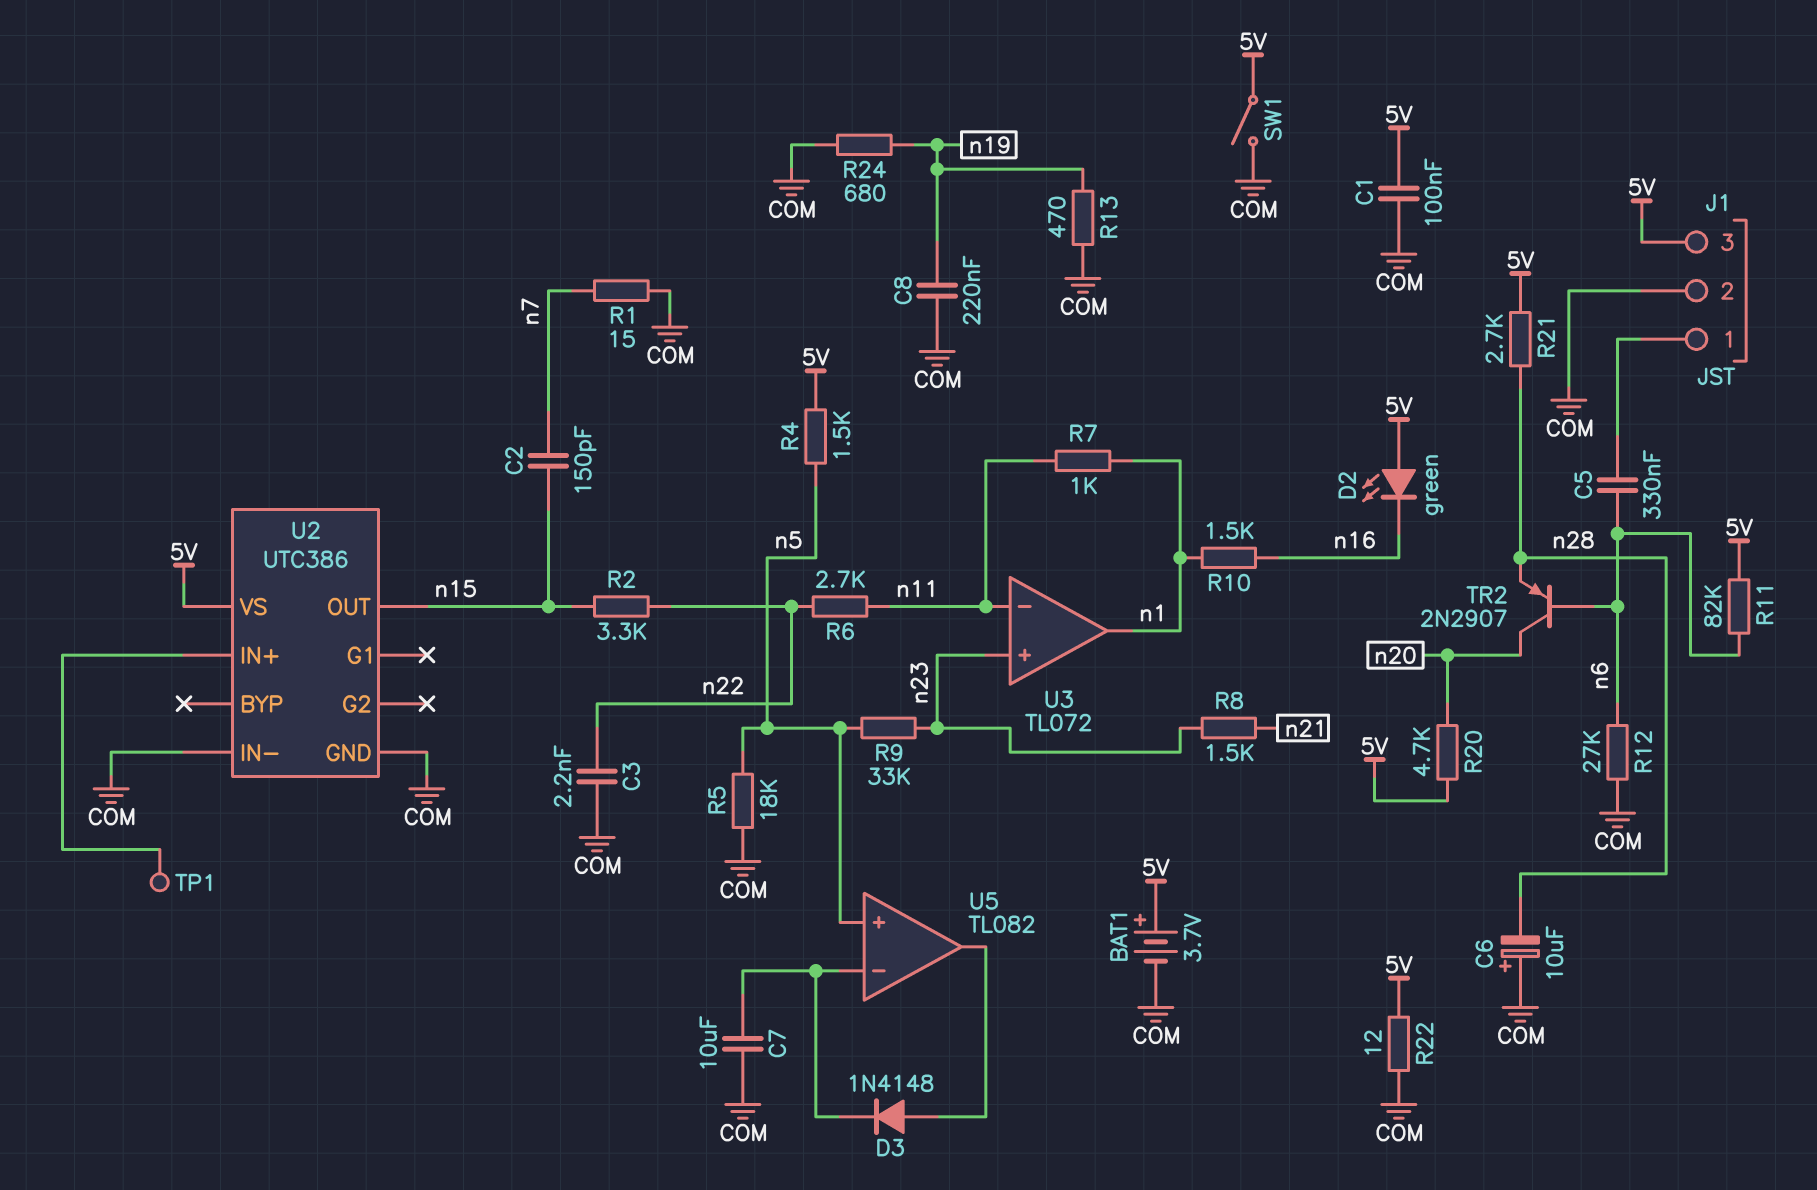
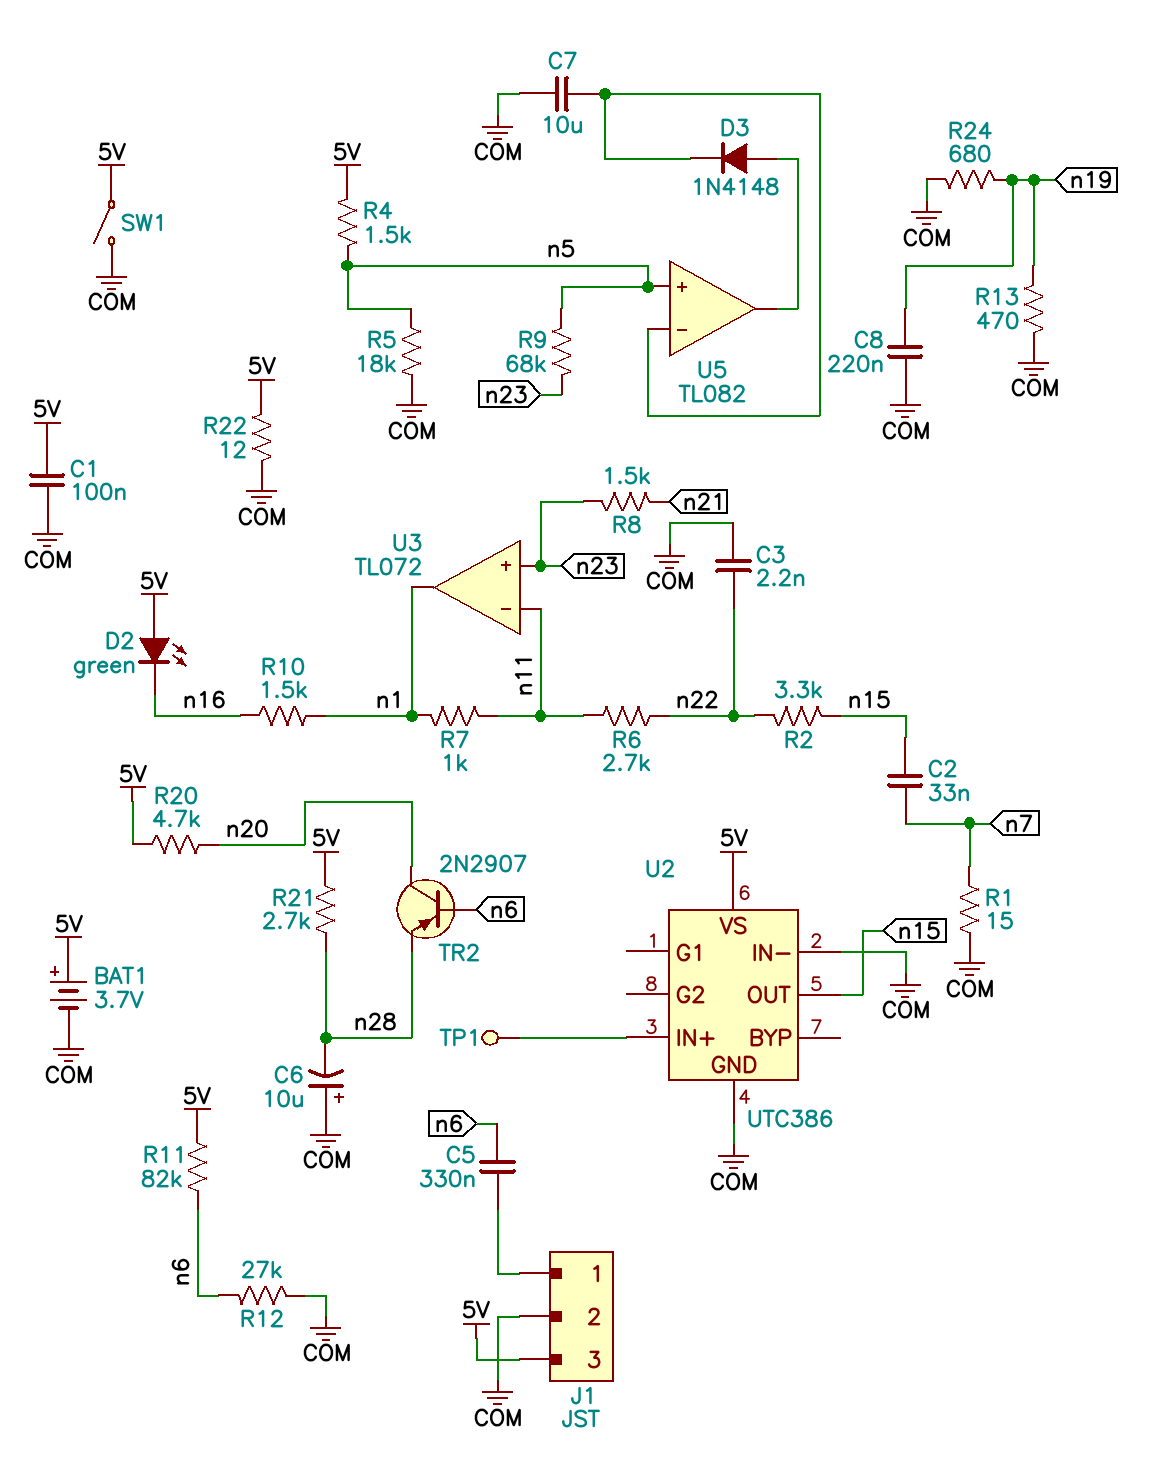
C2: 150pF (n7, n15) -> 33nF (n7, n15)
R9: 33k (n5, n23) -> 68k (n5, n23)

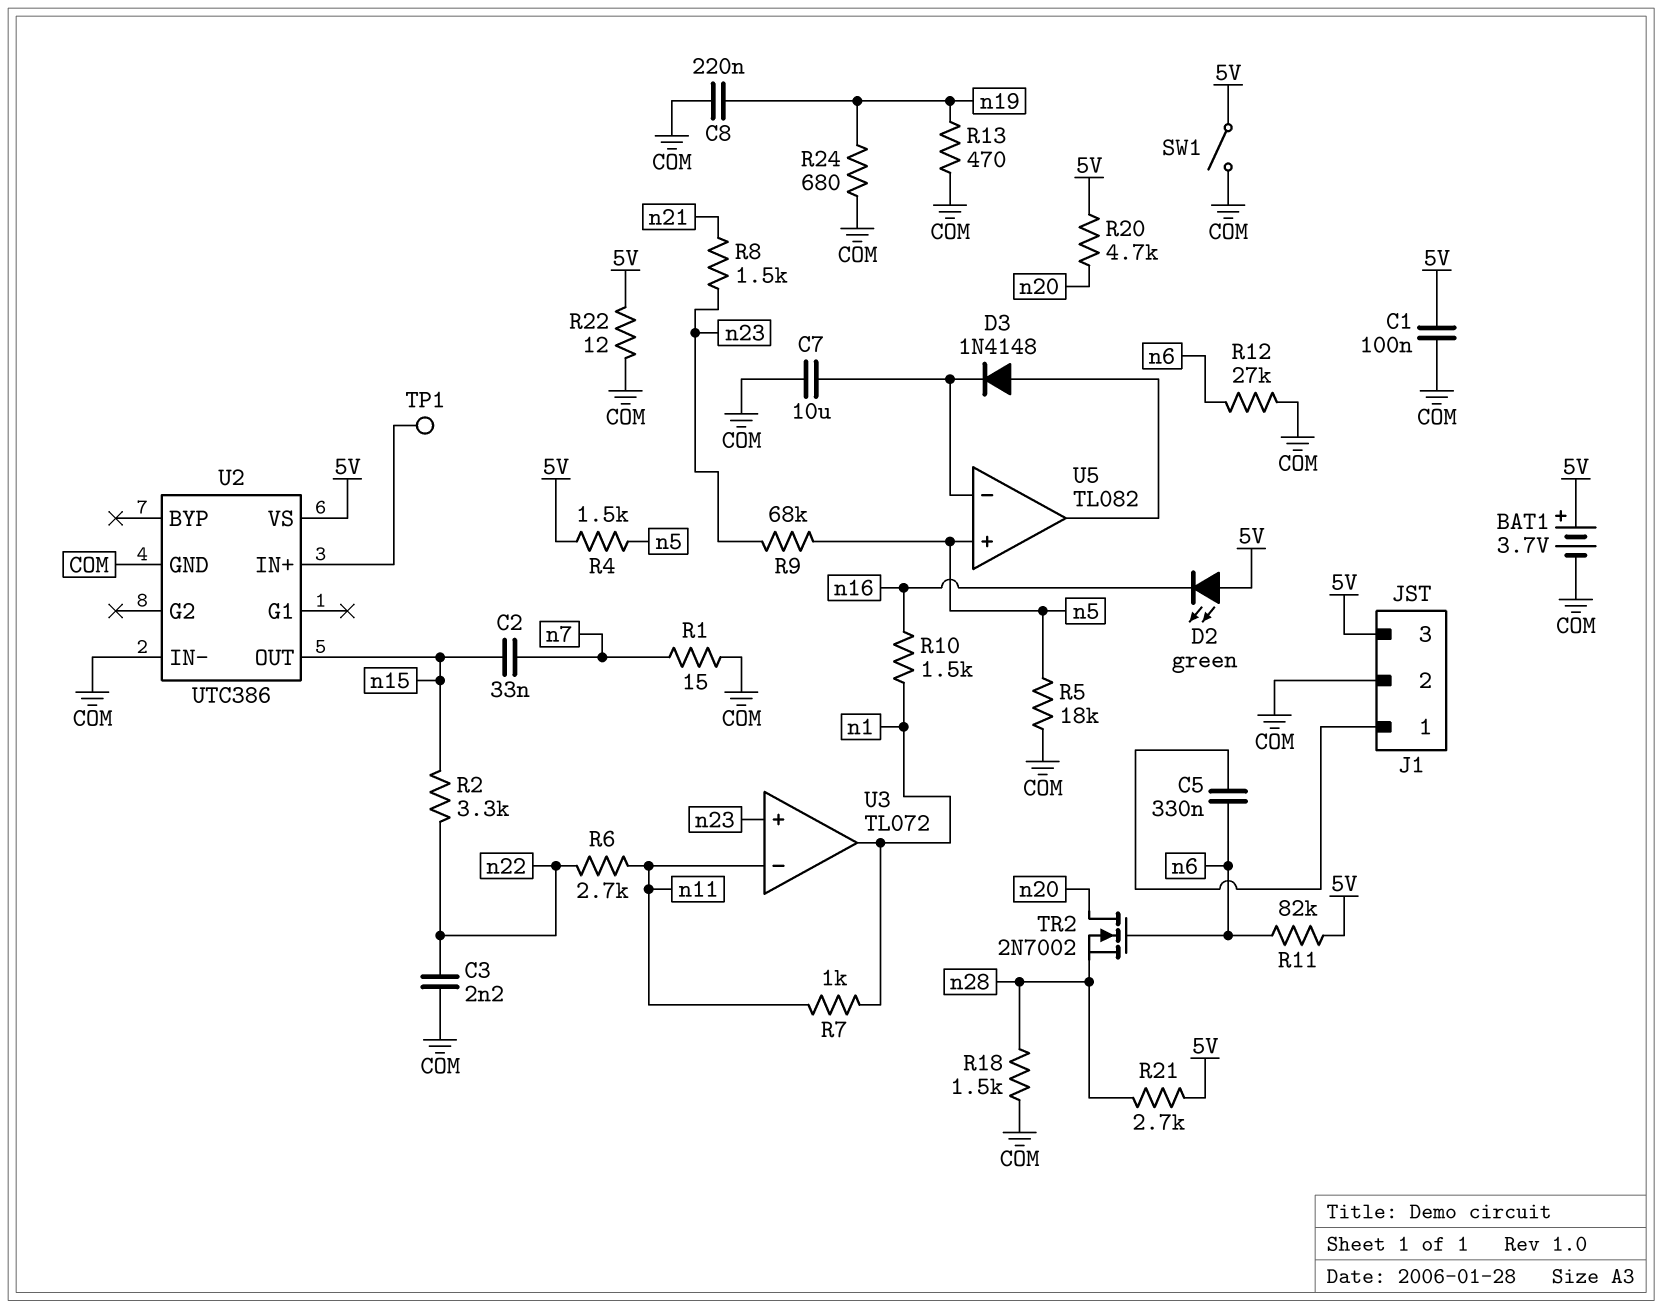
C6: 10uF (plus COM, minus n28) -> none
R18: none -> 1.5k (COM, n28)
TR2: PNP 2N2907 (B n6, C n20, E n28) -> NMOS 2N7002 (G n6, D n20, S n28)

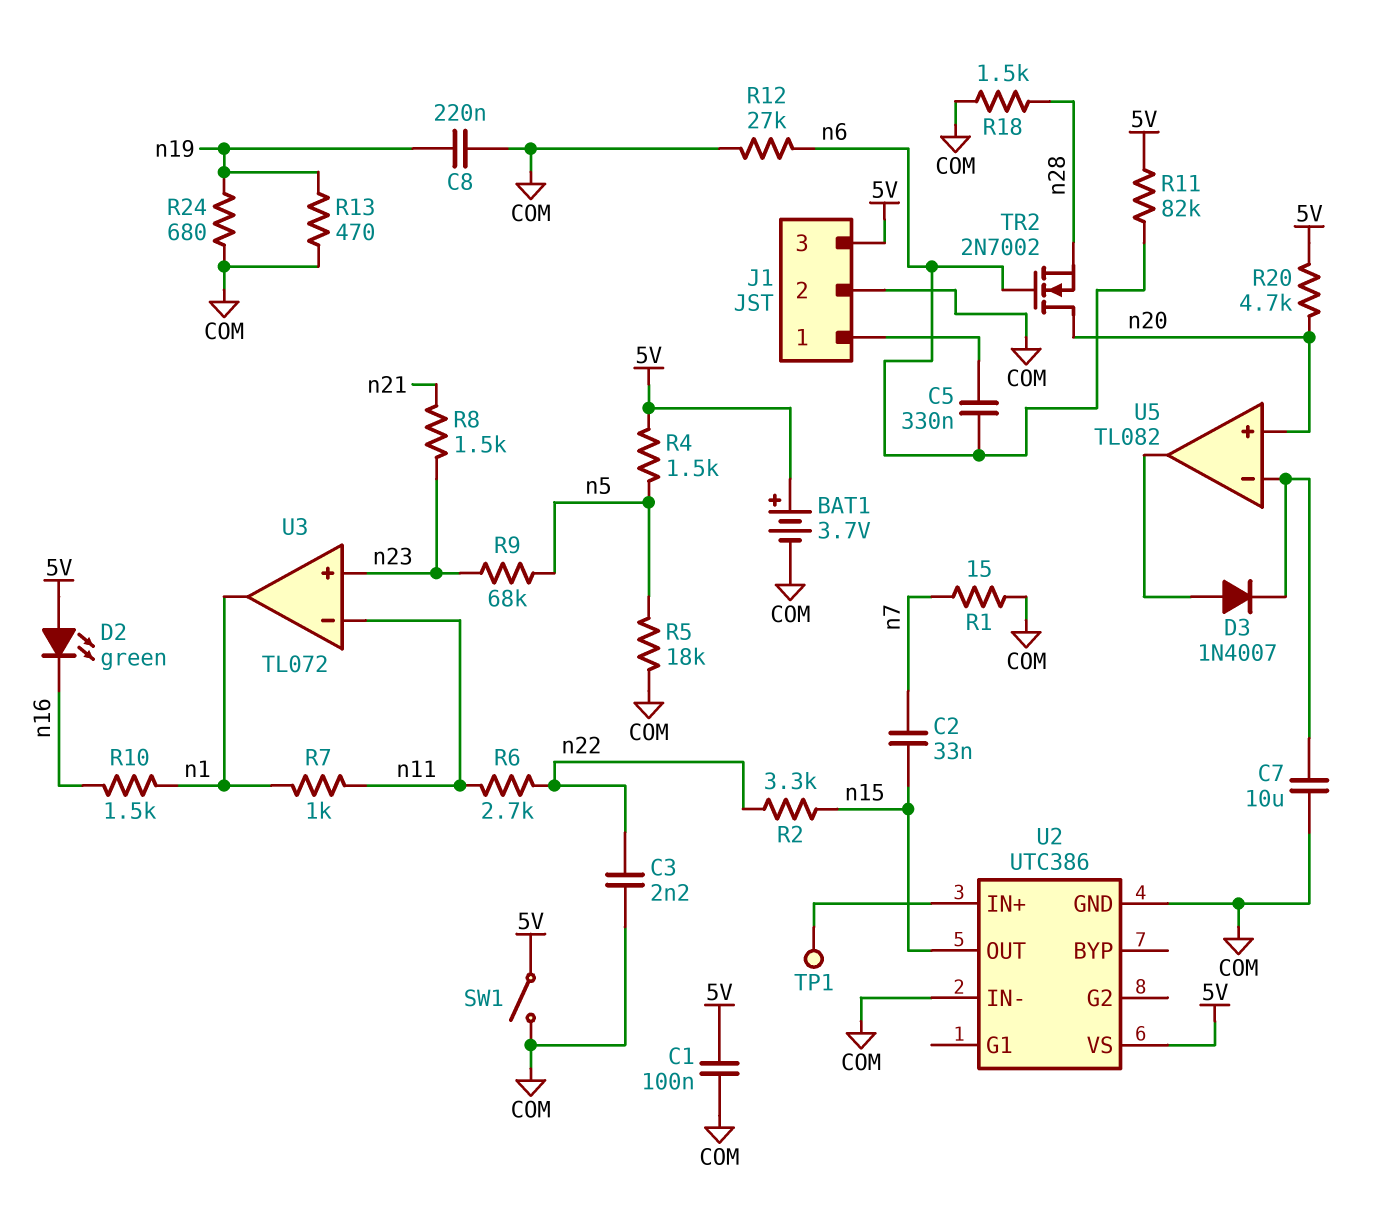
D3: diode 1N4148 (A U5/out, K U5/in-) -> diode 1N4007 (A U5/out, K U5/in-)
R21: 2.7k (5V, n28) -> none
R22: 12 (5V, COM) -> none
U5 pin in+: n5 -> n20

